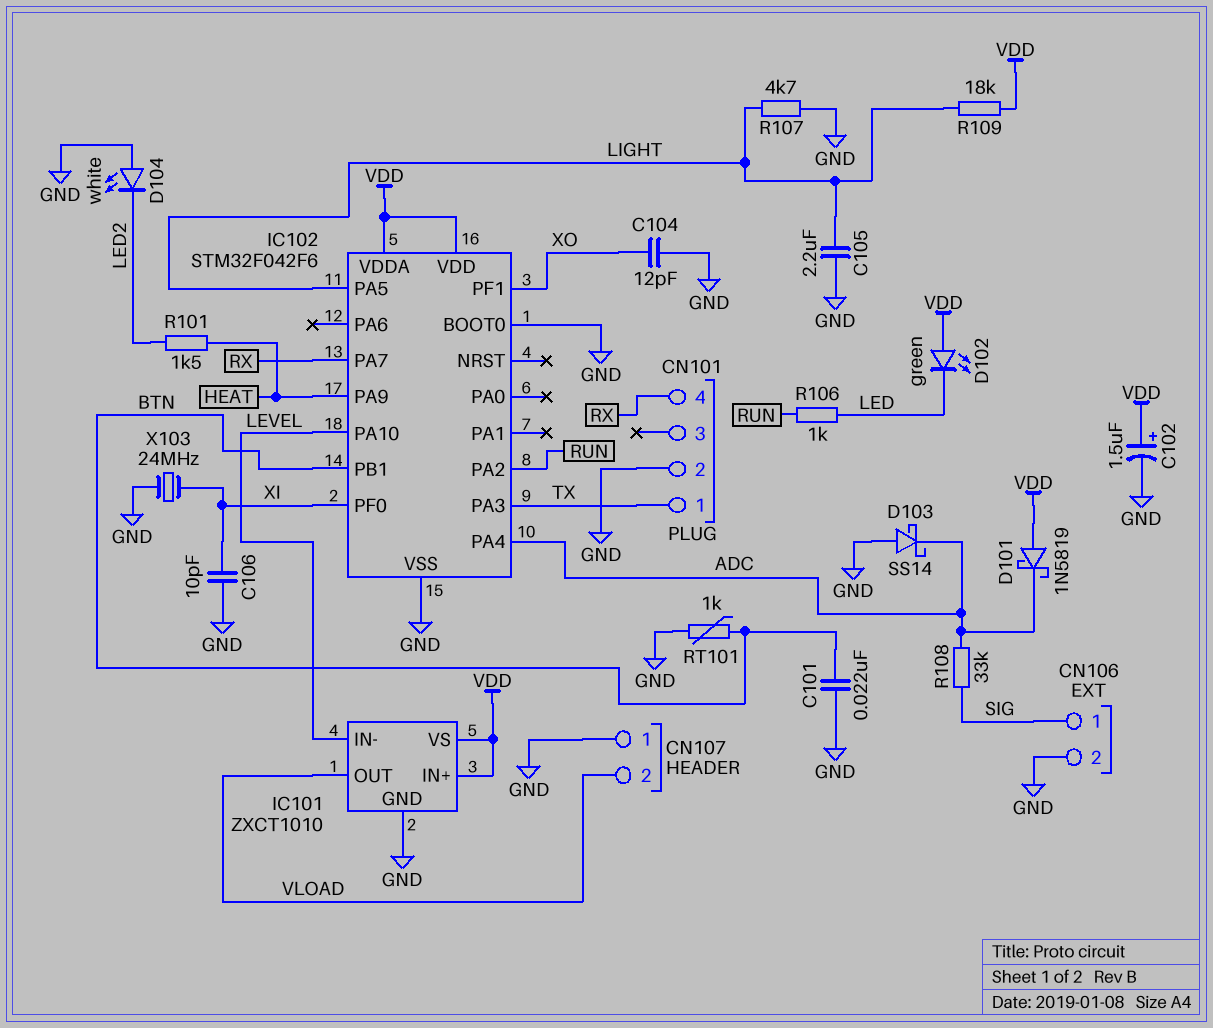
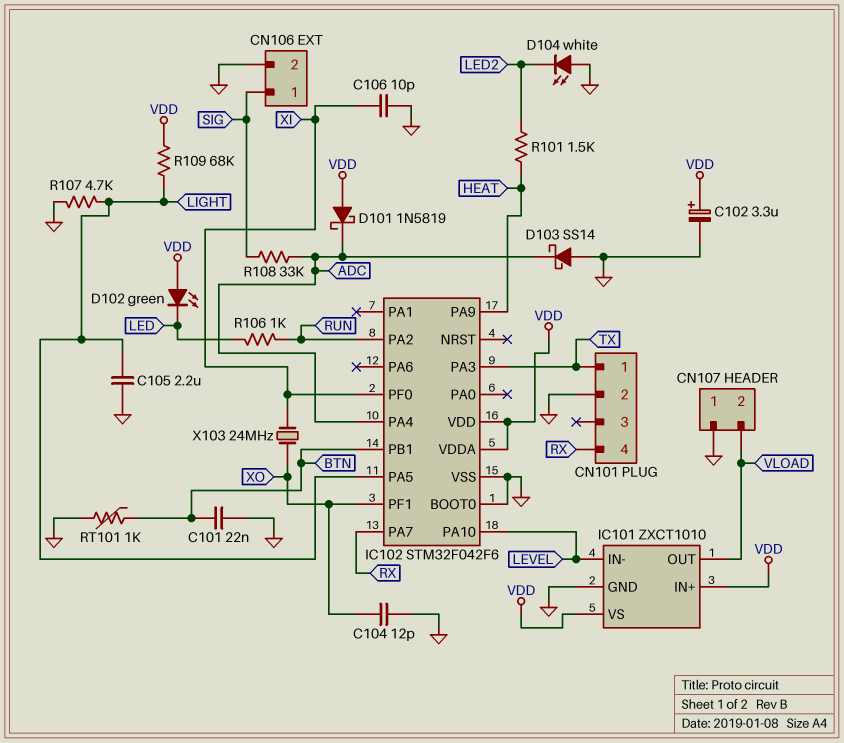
C102: 1.5uF (plus VDD, minus GND) -> 3.3uF (plus VDD, minus GND)
R109: 18k (LIGHT, VDD) -> 68k (LIGHT, VDD)
X103: 24MHz (GND, XI) -> 24MHz (XI, XO)

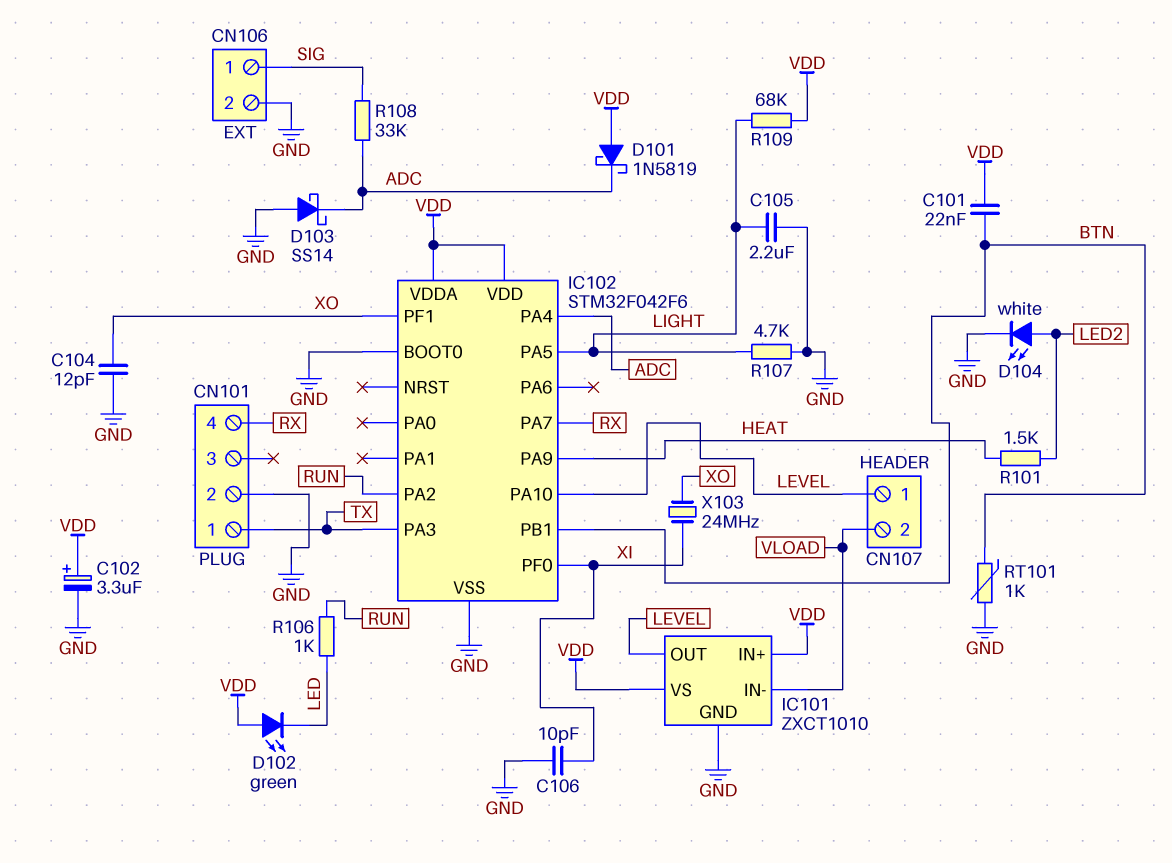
C101: 22nF (BTN, GND) -> 22nF (BTN, VDD)
CN107 pin 1: GND -> LEVEL
D104: LED white (A GND, K LED2) -> LED white (A LED2, K GND)
IC101 pin IN-: LEVEL -> VLOAD
IC101 pin OUT: VLOAD -> LEVEL

